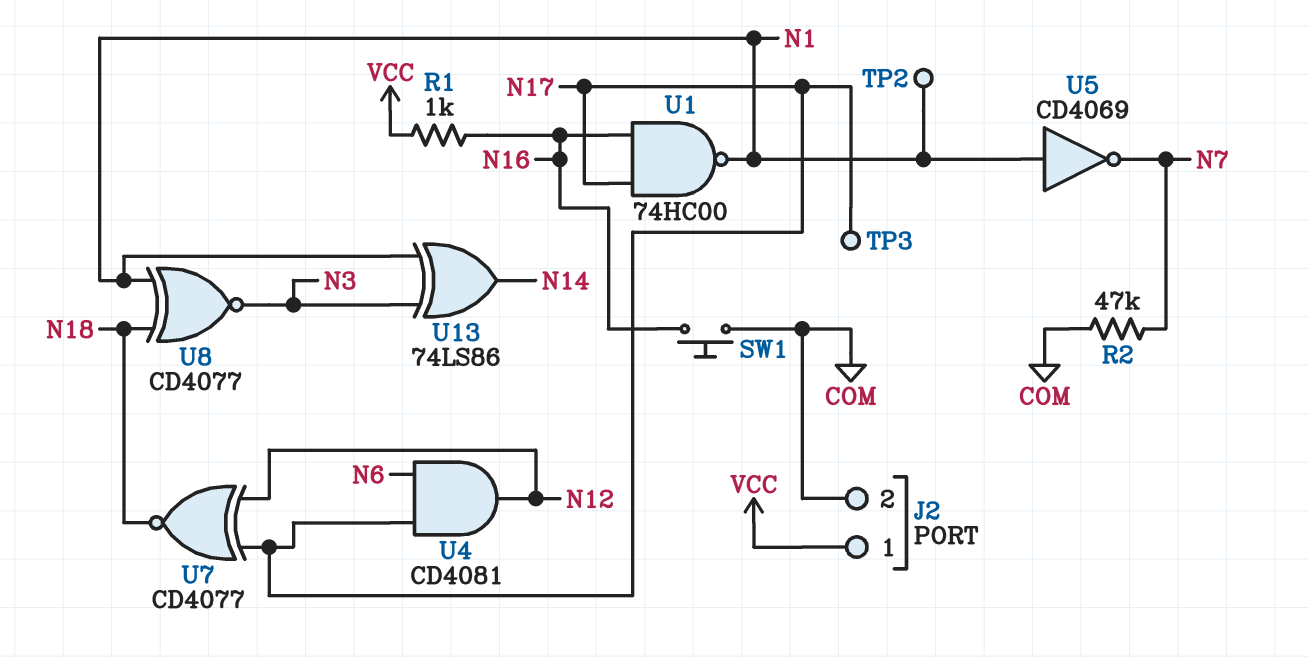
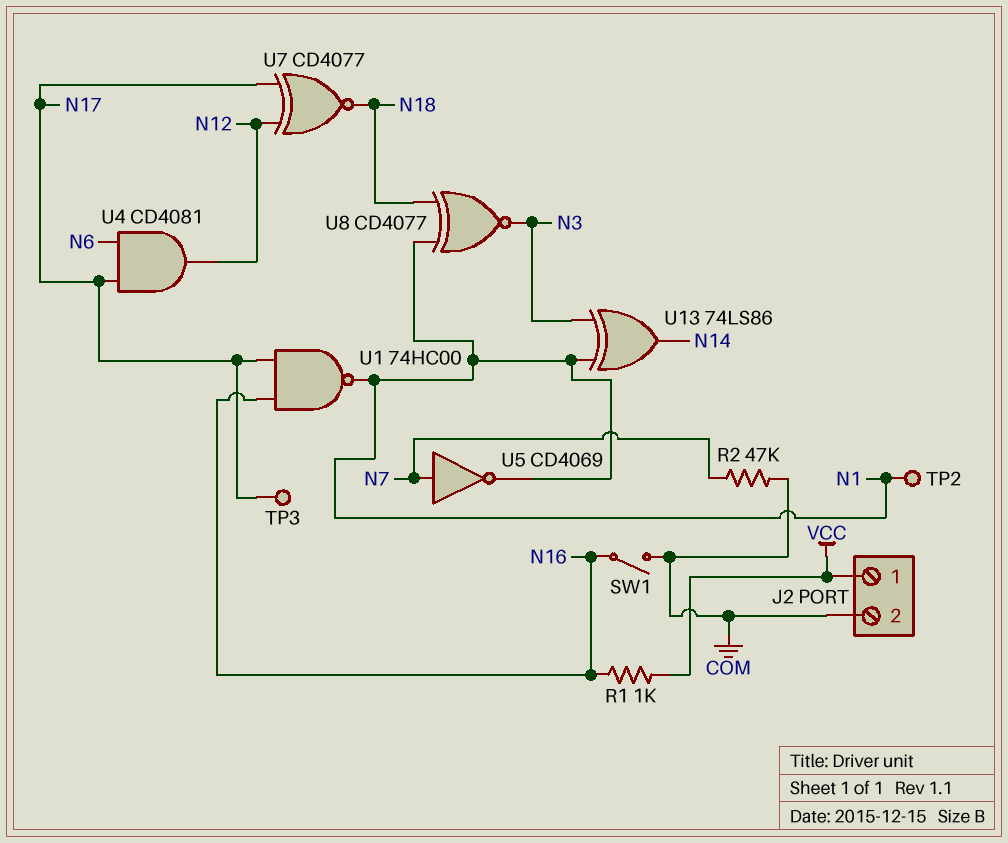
SW1: button (COM, N16) -> switch (COM, N16)
U5: NOT CD4069 (in N1, out N7) -> NOT CD4069 (in N7, out N1)

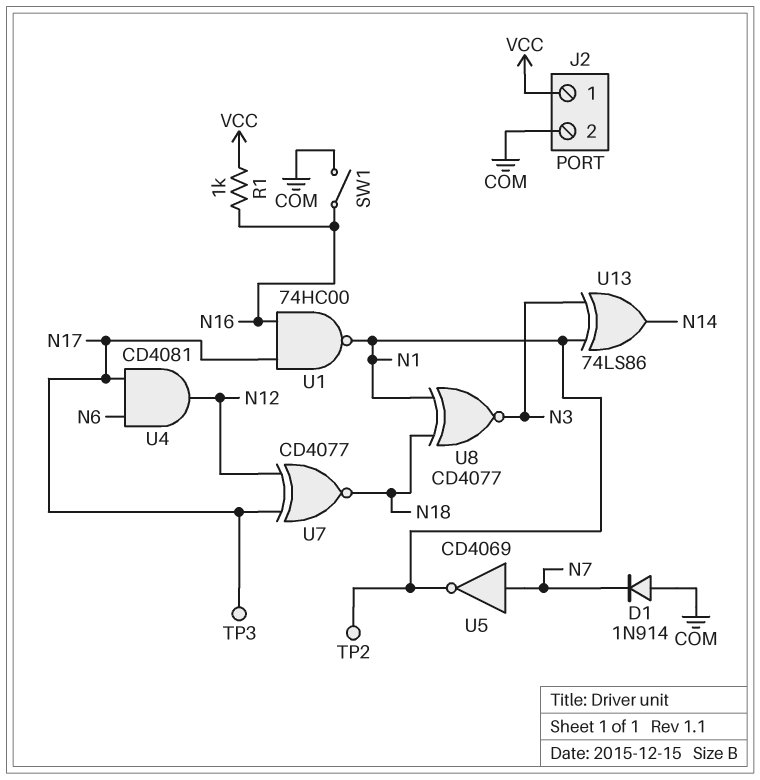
D1: none -> diode 1N914 (A COM, K N7)
R2: 47k (COM, N7) -> none

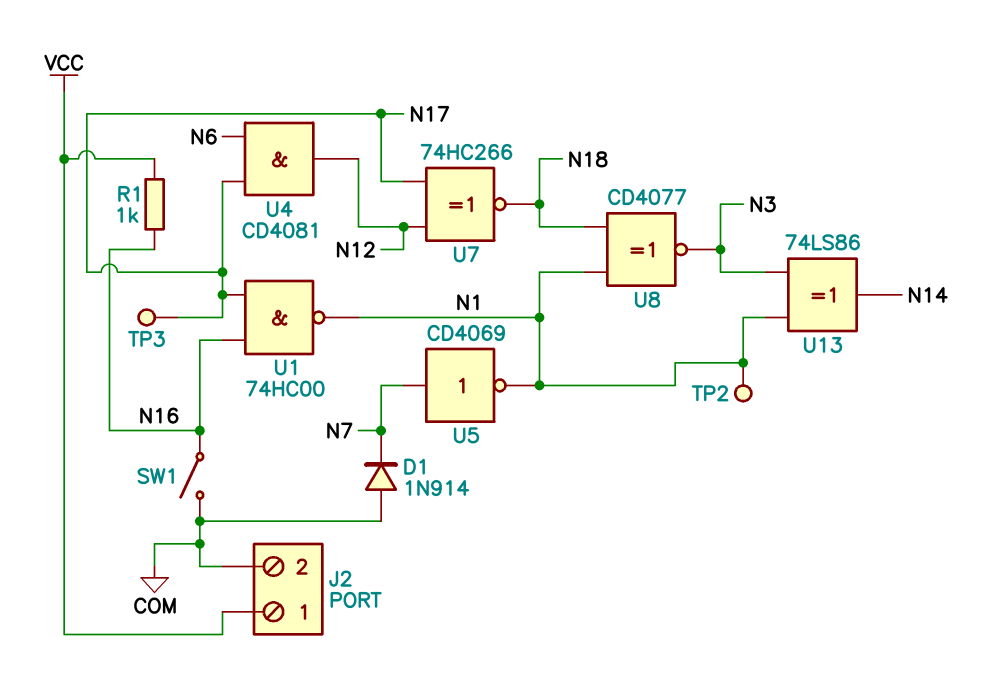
U7: XNOR CD4077 (in N12, in N17, out N18) -> XNOR 74HC266 (in N12, in N17, out N18)

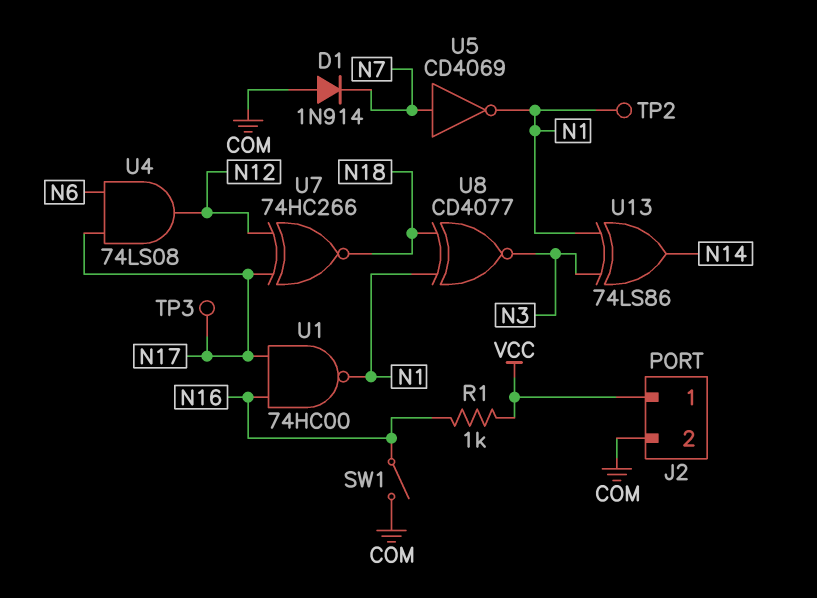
U4: AND CD4081 (in N6, in N17, out N12) -> AND 74LS08 (in N6, in N17, out N12)

